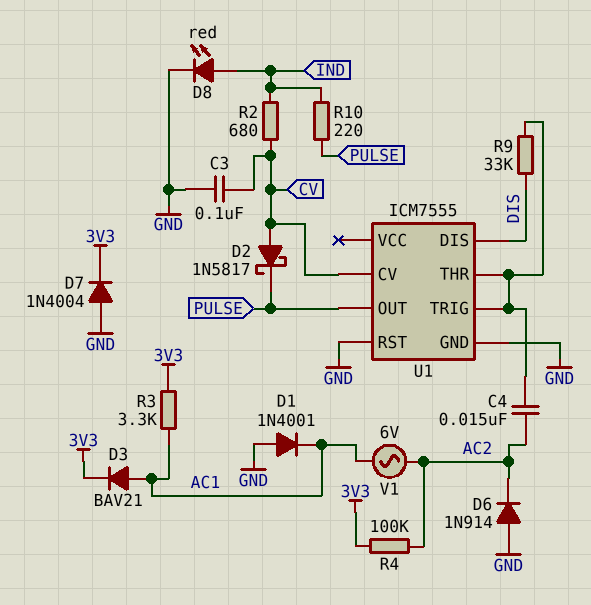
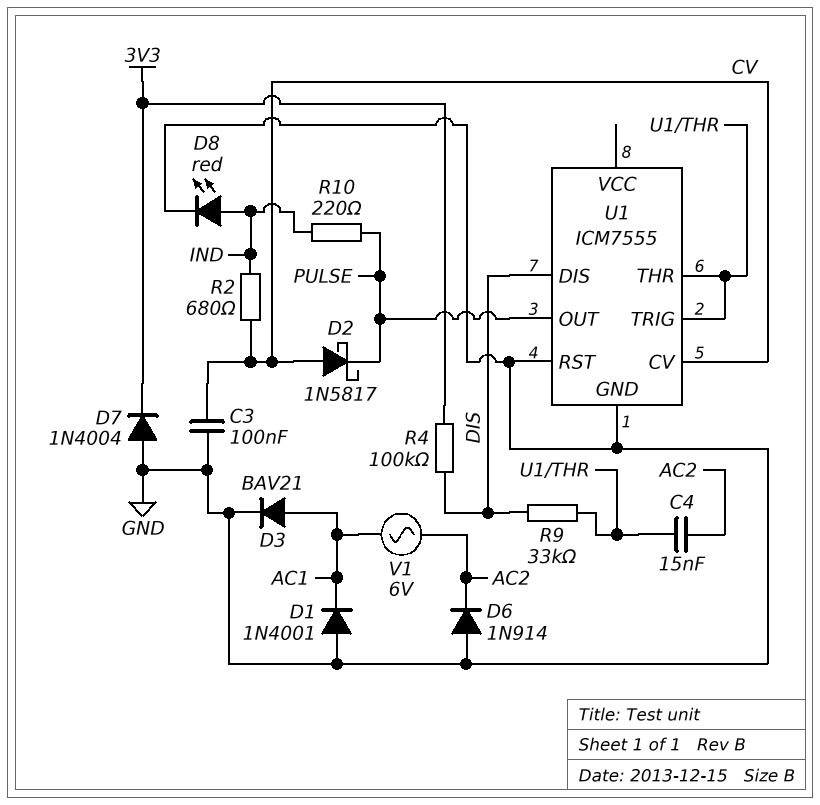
D3: diode BAV21 (A AC1, K 3V3) -> diode BAV21 (A AC1, K GND)
R3: 3.3k (3V3, AC1) -> none
R4: 100k (3V3, AC2) -> 100k (3V3, DIS)

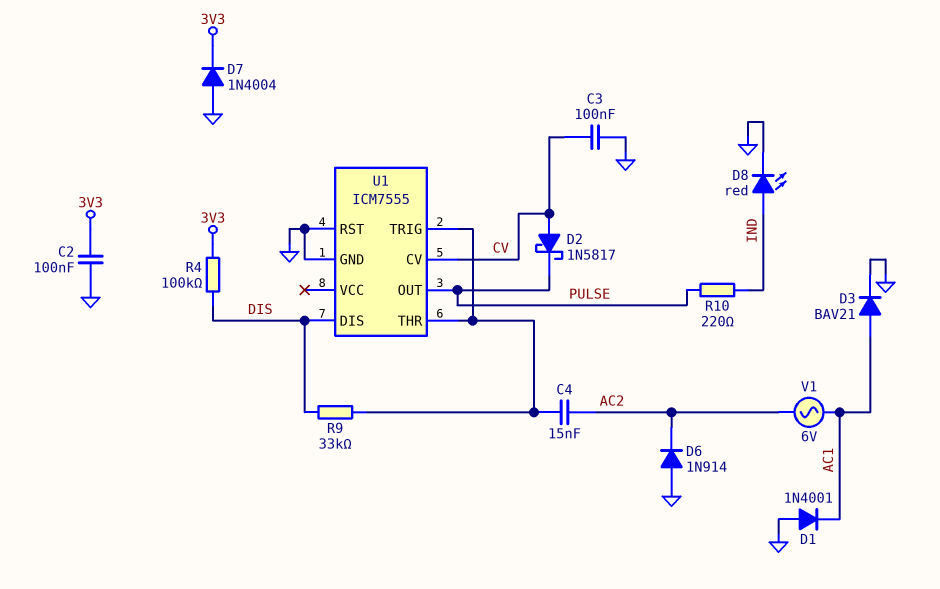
C2: none -> 100nF (3V3, GND)
R2: 680 (CV, IND) -> none

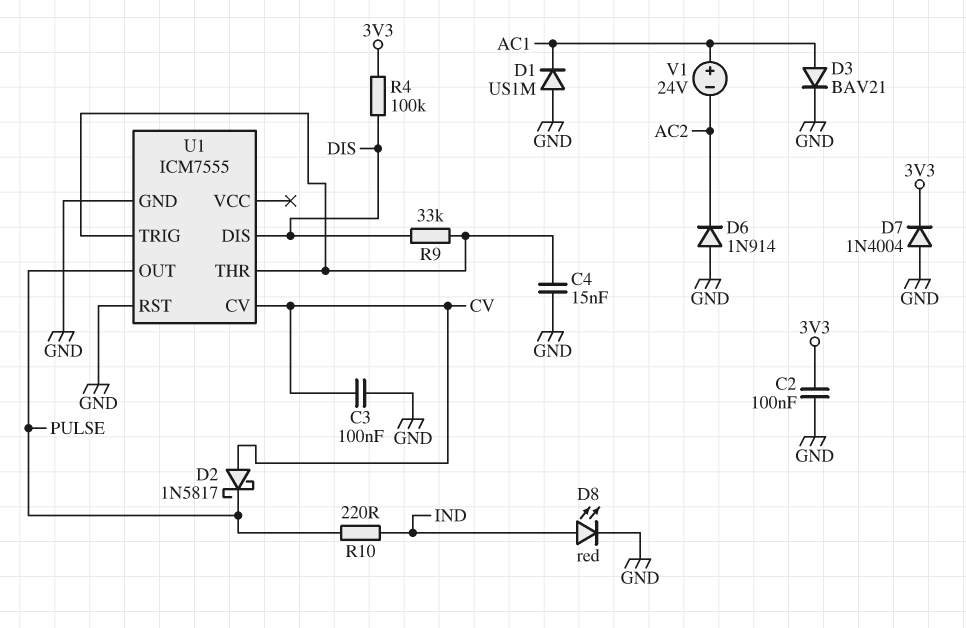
C4: 15nF (AC2, U1/THR) -> 15nF (GND, U1/THR)
D1: diode 1N4001 (A GND, K AC1) -> diode US1M (A GND, K AC1)
V1: AC 6V (AC1, AC2) -> 24V (plus AC1, minus AC2)

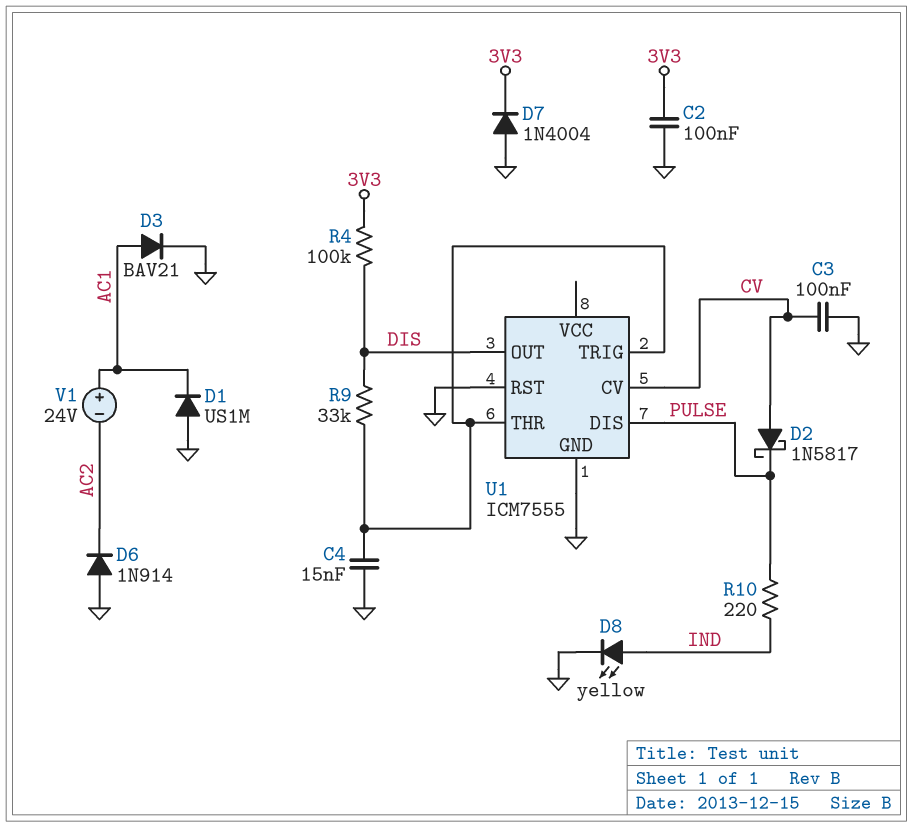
D8: LED red (A IND, K GND) -> LED yellow (A IND, K GND)
U1 pin DIS: DIS -> PULSE
U1 pin OUT: PULSE -> DIS

